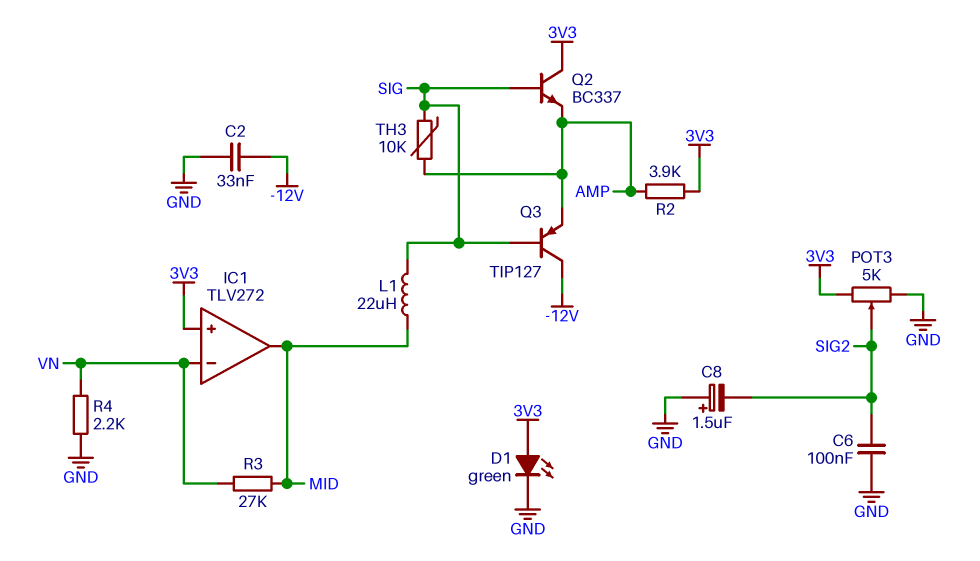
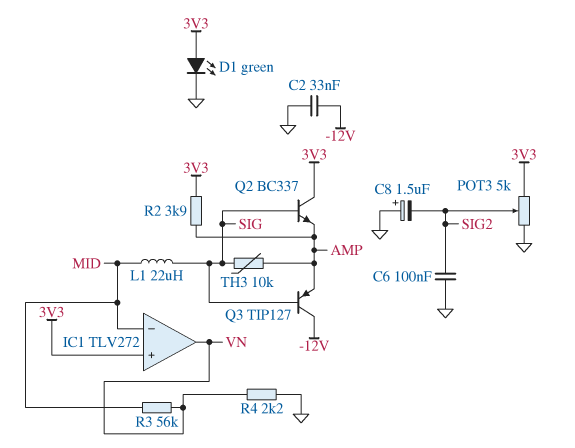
IC1 pin in-: VN -> MID
IC1 pin out: MID -> VN
R3: 27k (MID, VN) -> 56k (MID, VN)

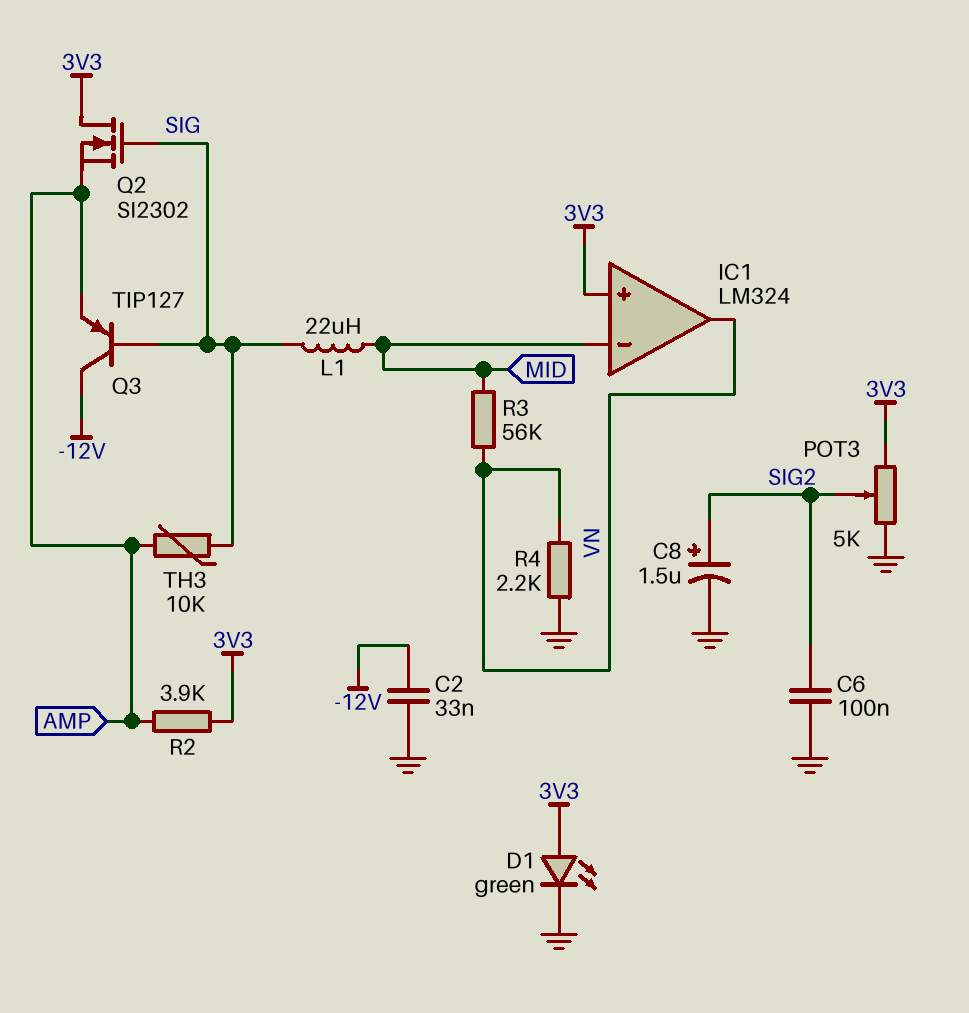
C8: 1.5uF (plus GND, minus SIG2) -> 1.5uF (plus SIG2, minus GND)
IC1: TLV272 -> LM324
Q2: NPN BC337 (B SIG, C 3V3, E AMP) -> NMOS SI2302 (G SIG, D 3V3, S AMP)

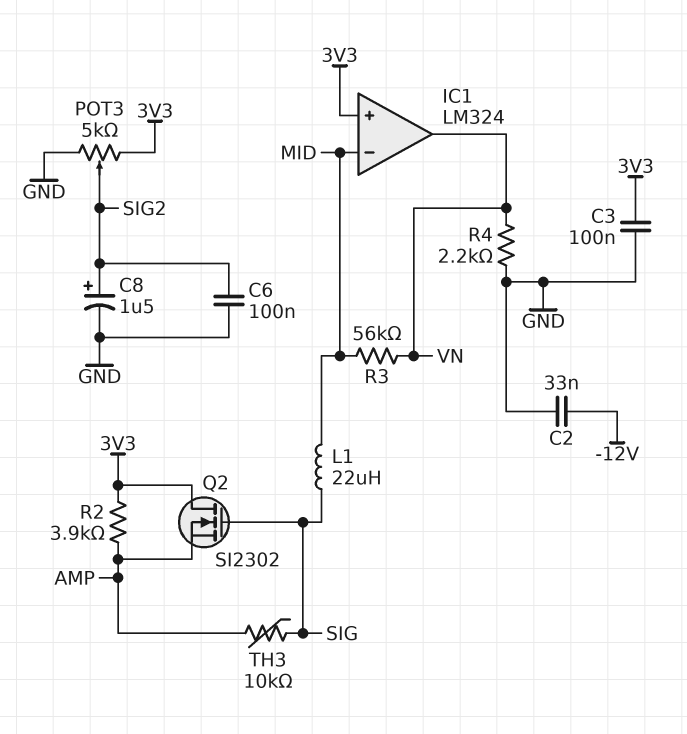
C3: none -> 100nF (3V3, GND)
D1: LED green (A 3V3, K GND) -> none
Q3: PNP TIP127 (B SIG, C -12V, E AMP) -> none

